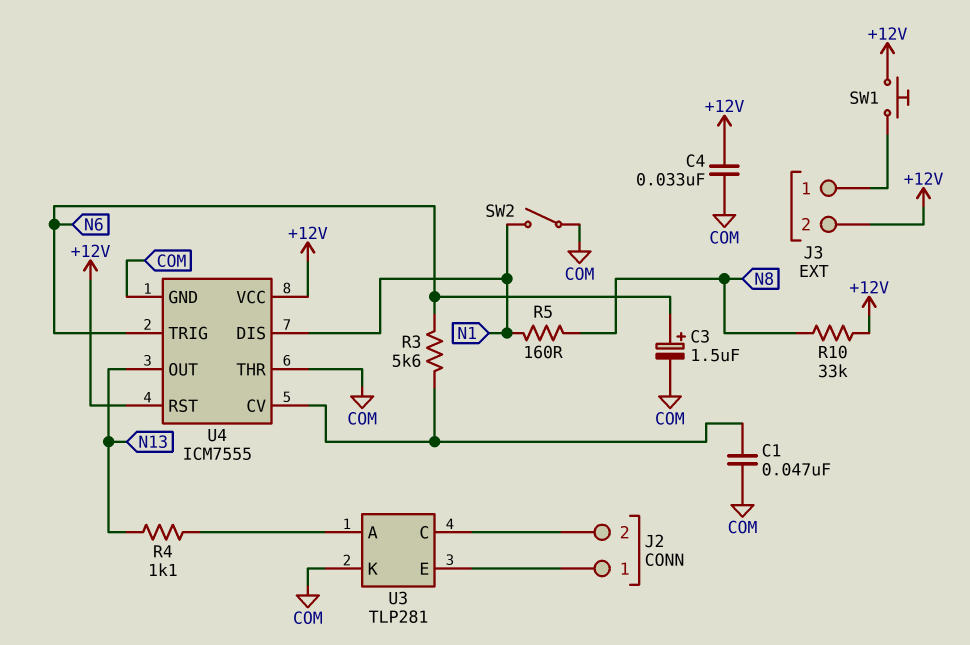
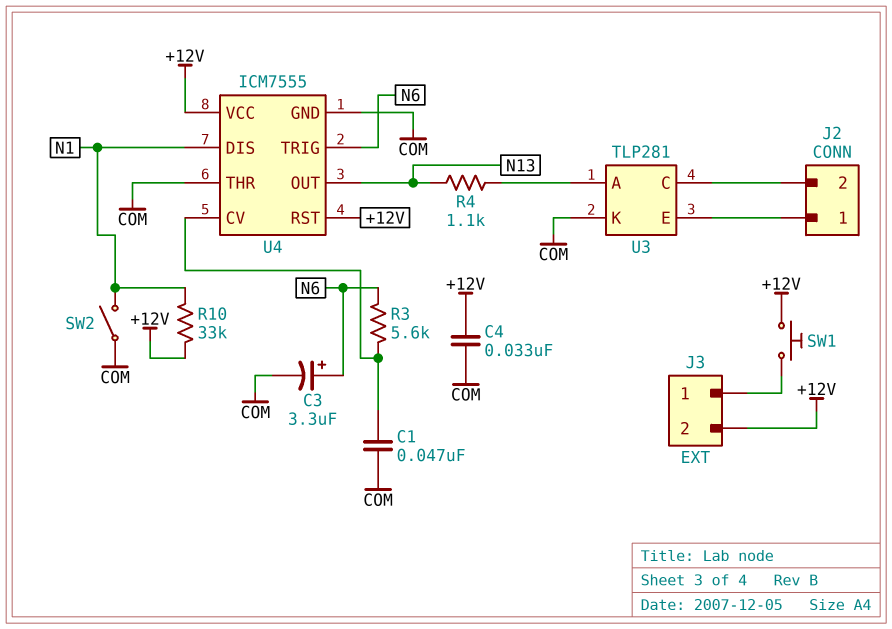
C3: 1.5uF (plus N6, minus COM) -> 3.3uF (plus N6, minus COM)
R5: 160 (N1, N8) -> none
R10: 33k (+12V, N8) -> 33k (+12V, N1)

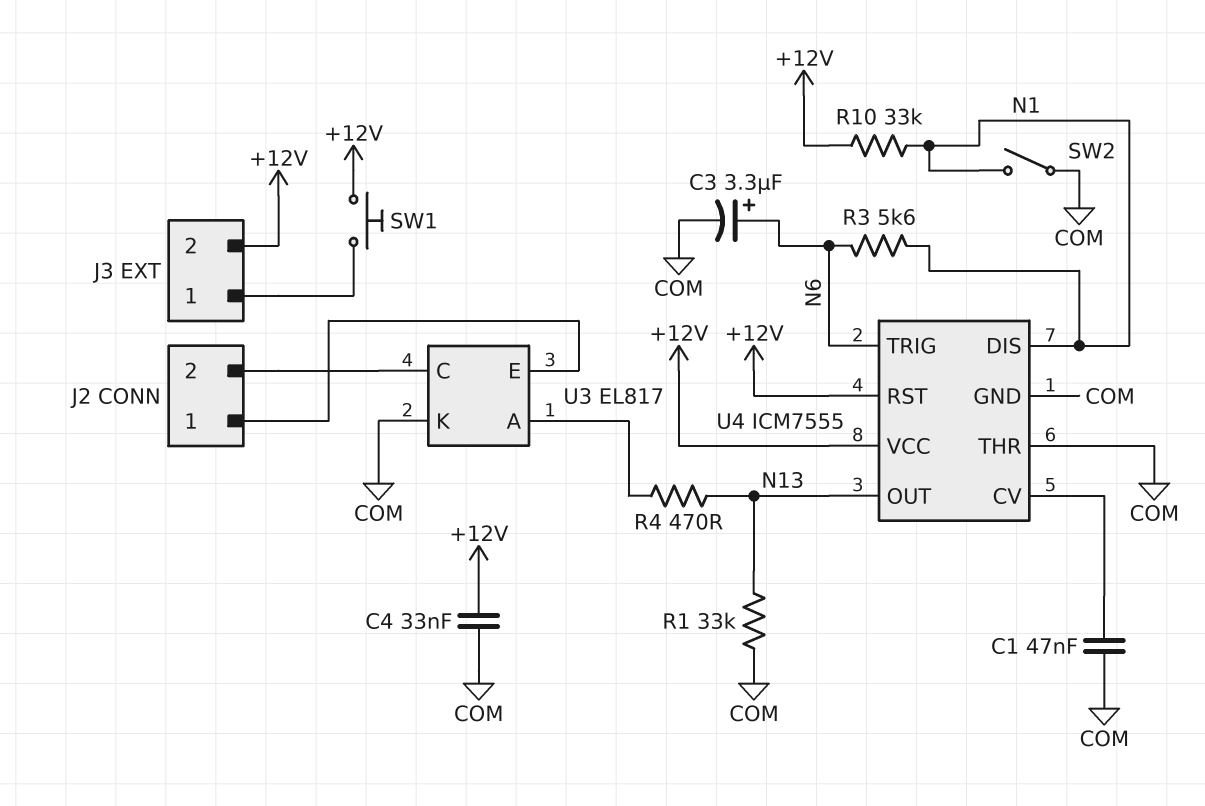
R1: none -> 33k (COM, N13)
R3: 5.6k (N6, U4/CV) -> 5.6k (N1, N6)
R4: 1.1k (N13, U3/A) -> 470 (N13, U3/A)
U3: TLP281 -> EL817

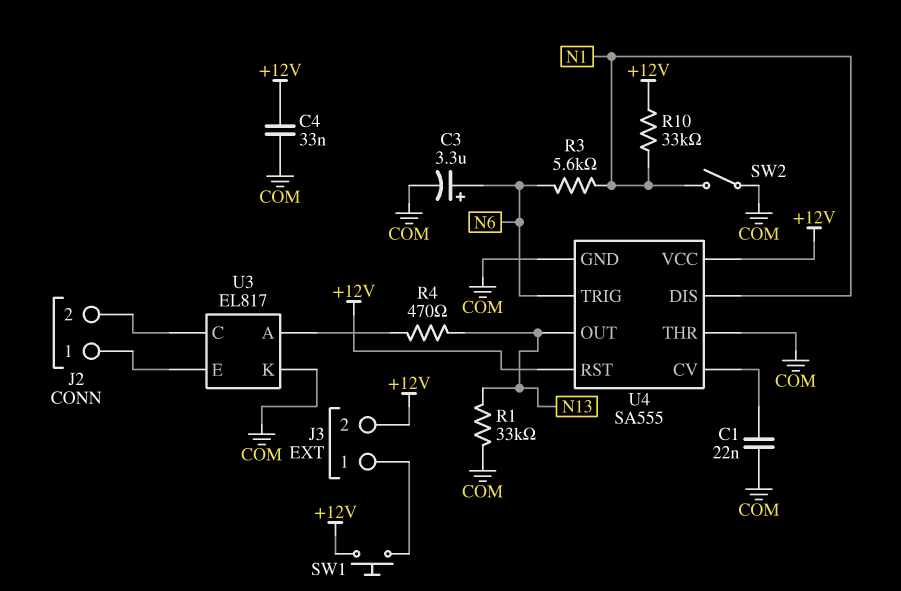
C1: 47nF (COM, U4/CV) -> 22nF (COM, U4/CV)
U4: ICM7555 -> SA555

